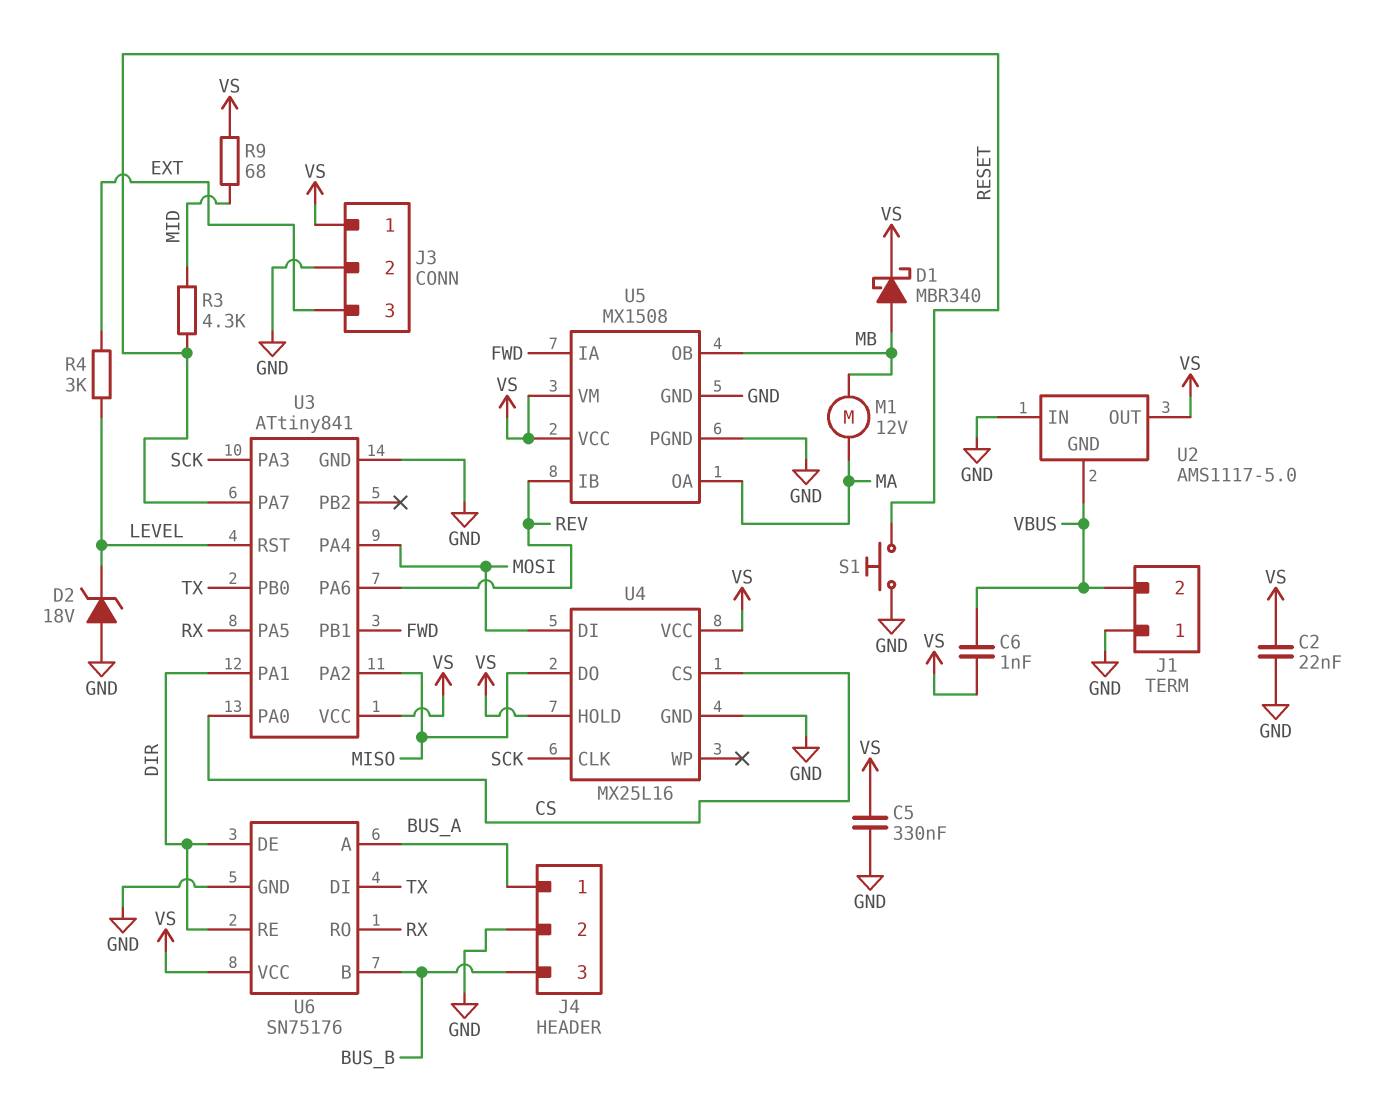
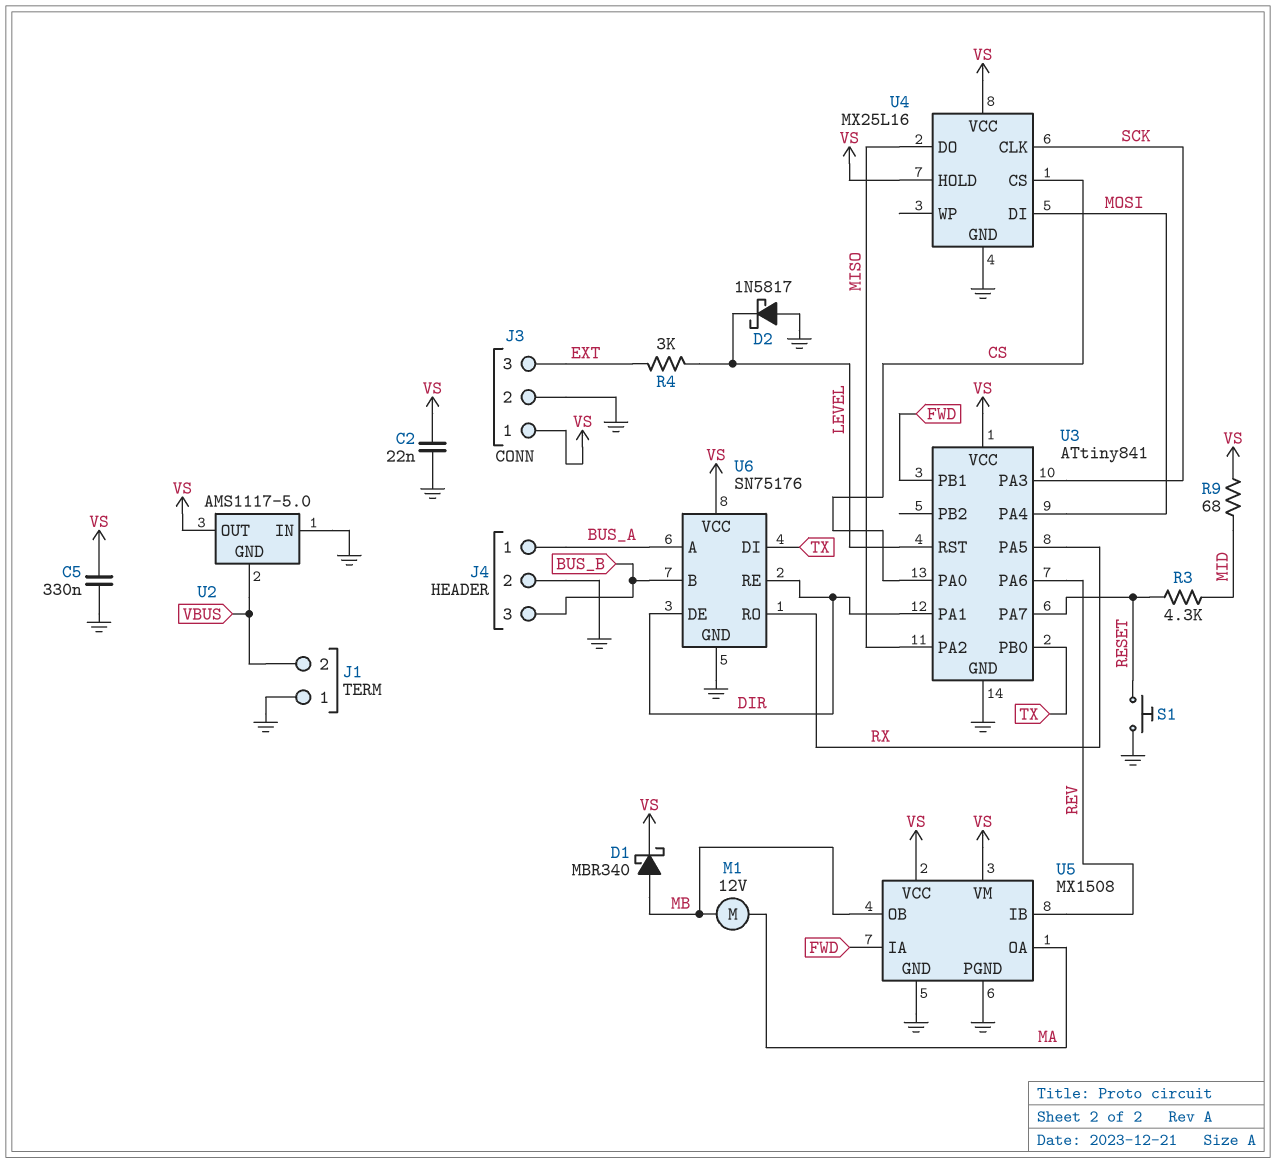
C6: 1nF (VBUS, VS) -> none
D2: zener 18V (A GND, K LEVEL) -> schottky 1N5817 (A GND, K LEVEL)

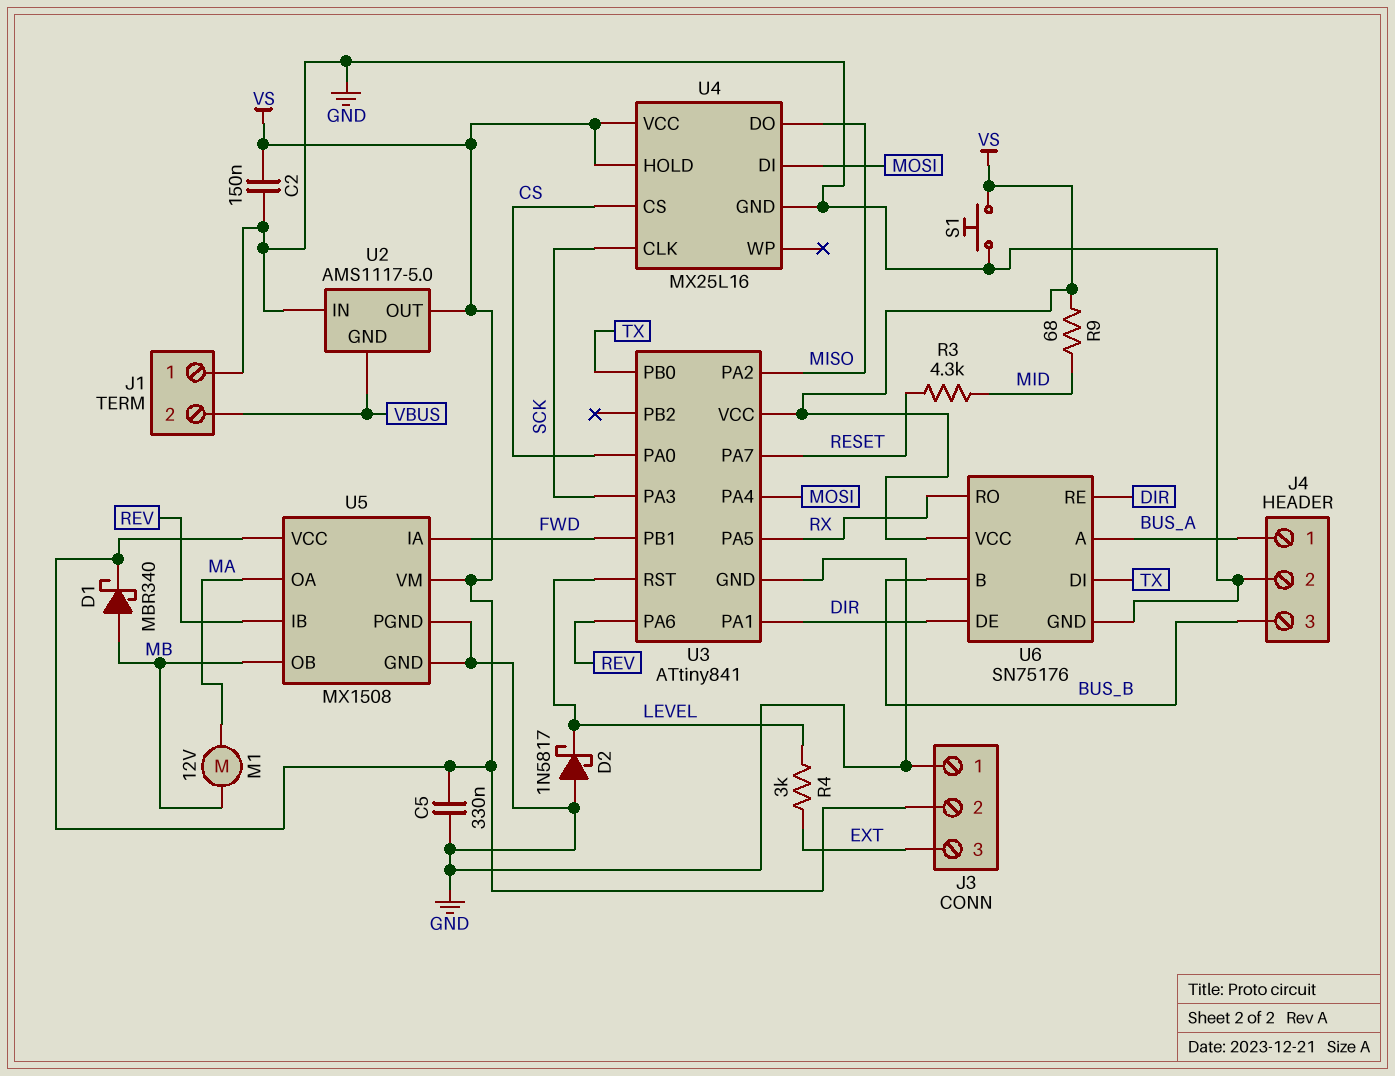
C2: 22nF (GND, VS) -> 150nF (GND, VS)
J3 pin 1: VS -> GND
J3 pin 2: GND -> VS
S1: button (GND, RESET) -> button (GND, VS)

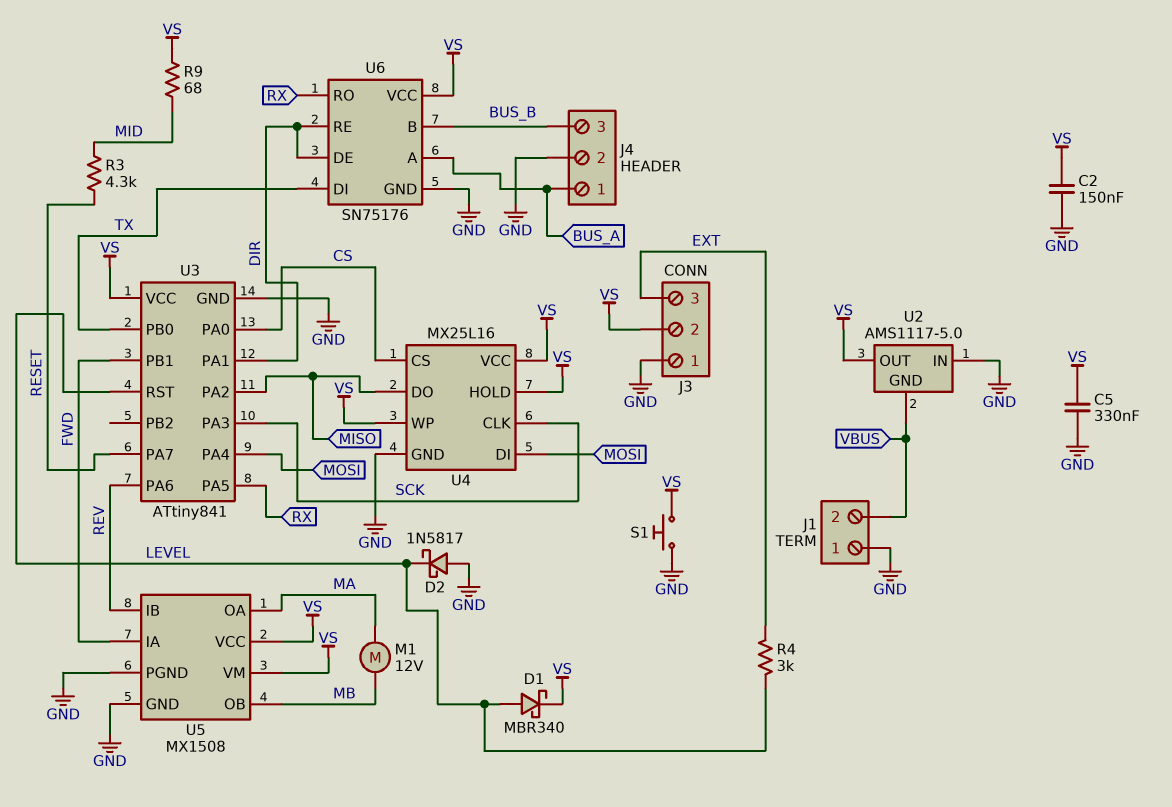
D1: schottky MBR340 (A MB, K VS) -> schottky MBR340 (A LEVEL, K VS)
U4 pin WP: none -> VS

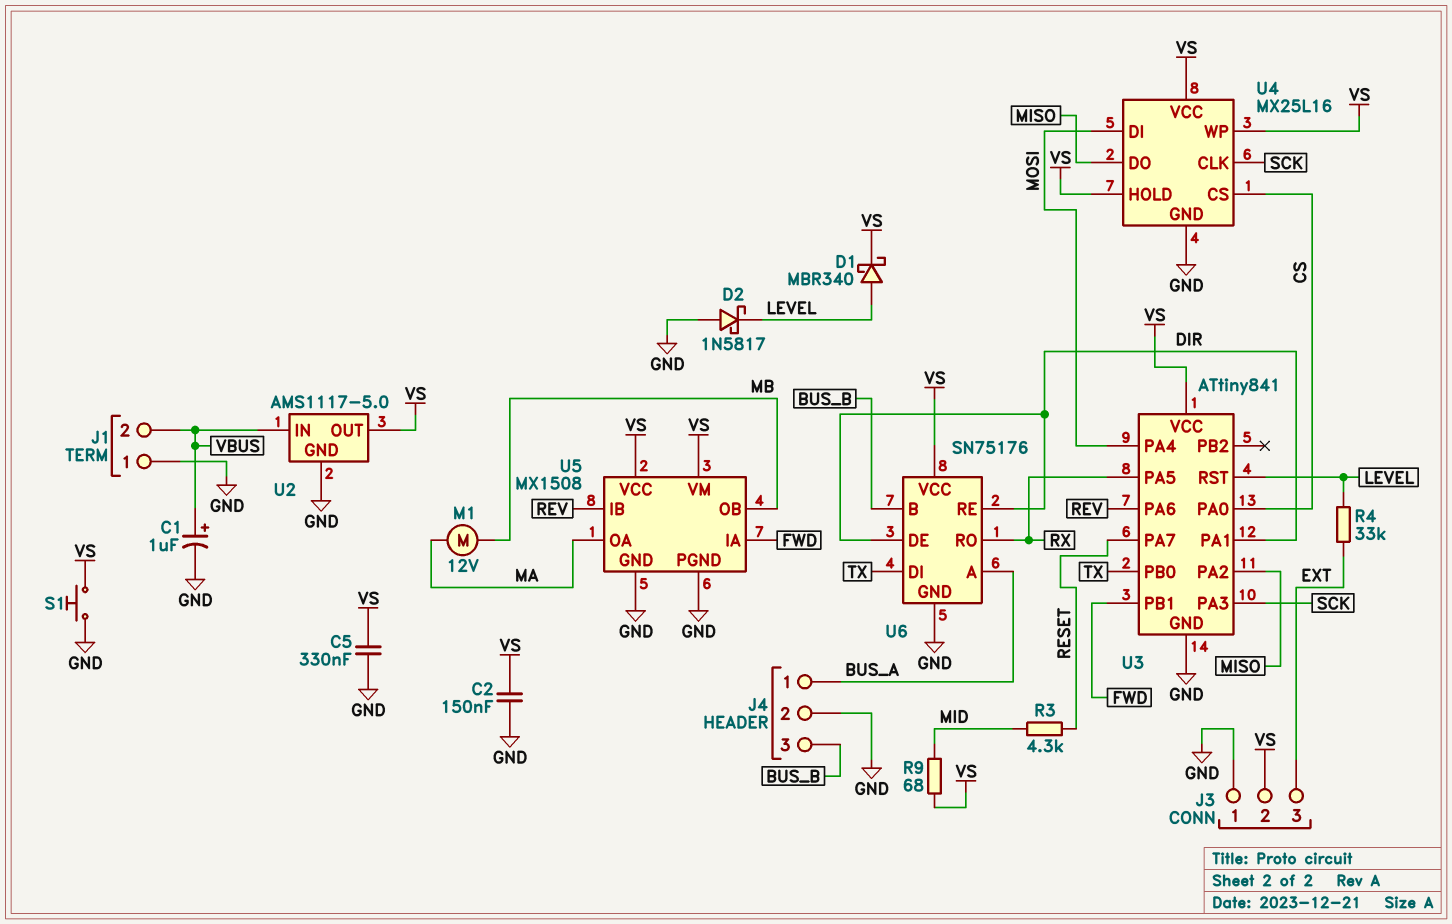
C1: none -> 1uF (plus VBUS, minus GND)
R4: 3k (EXT, LEVEL) -> 33k (EXT, LEVEL)
U2 pin GND: VBUS -> GND
U2 pin IN: GND -> VBUS

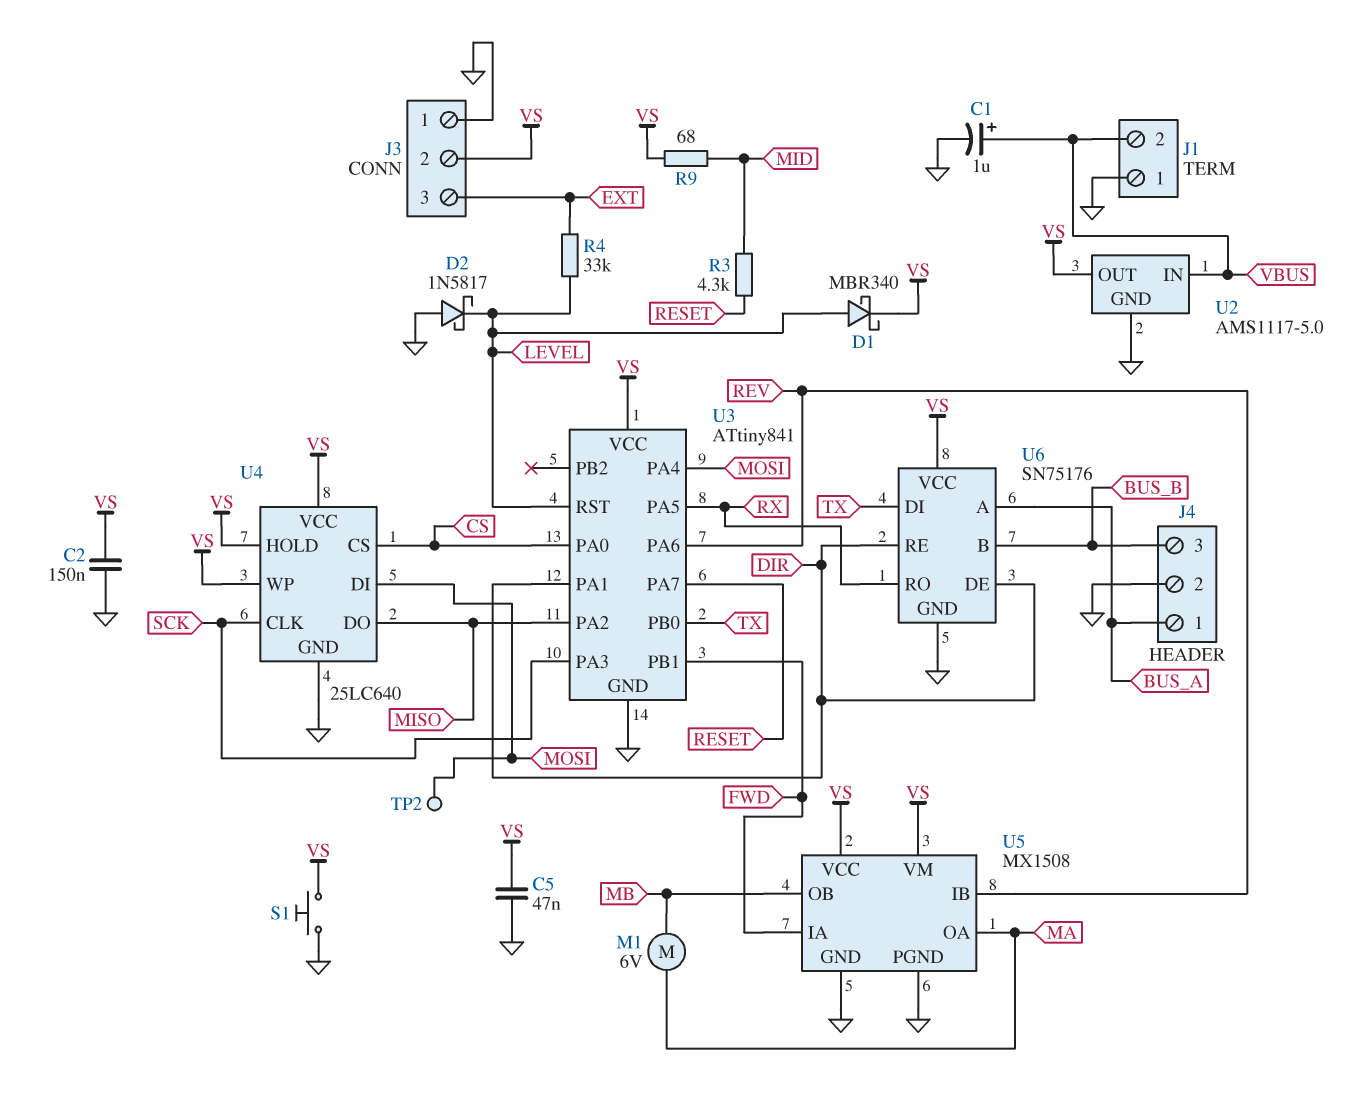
C5: 330nF (GND, VS) -> 47nF (GND, VS)
M1: motor 12V (MA, MB) -> motor 6V (MA, MB)
TP2: none -> test point (MOSI)
U4: MX25L16 -> 25LC640

